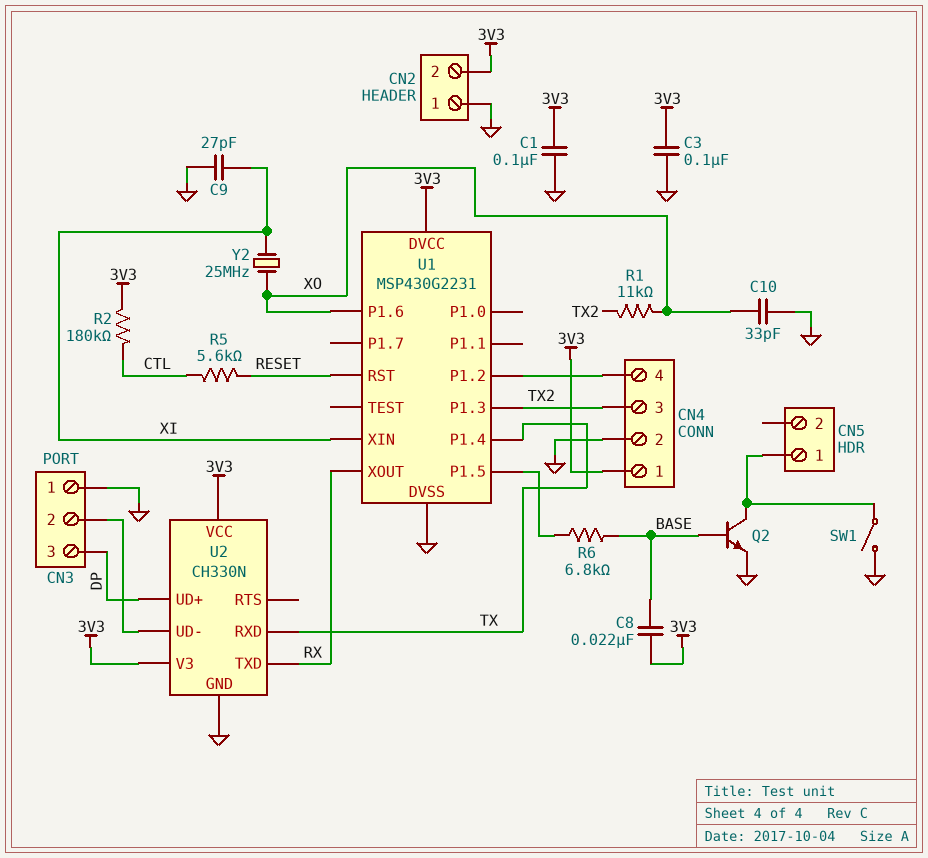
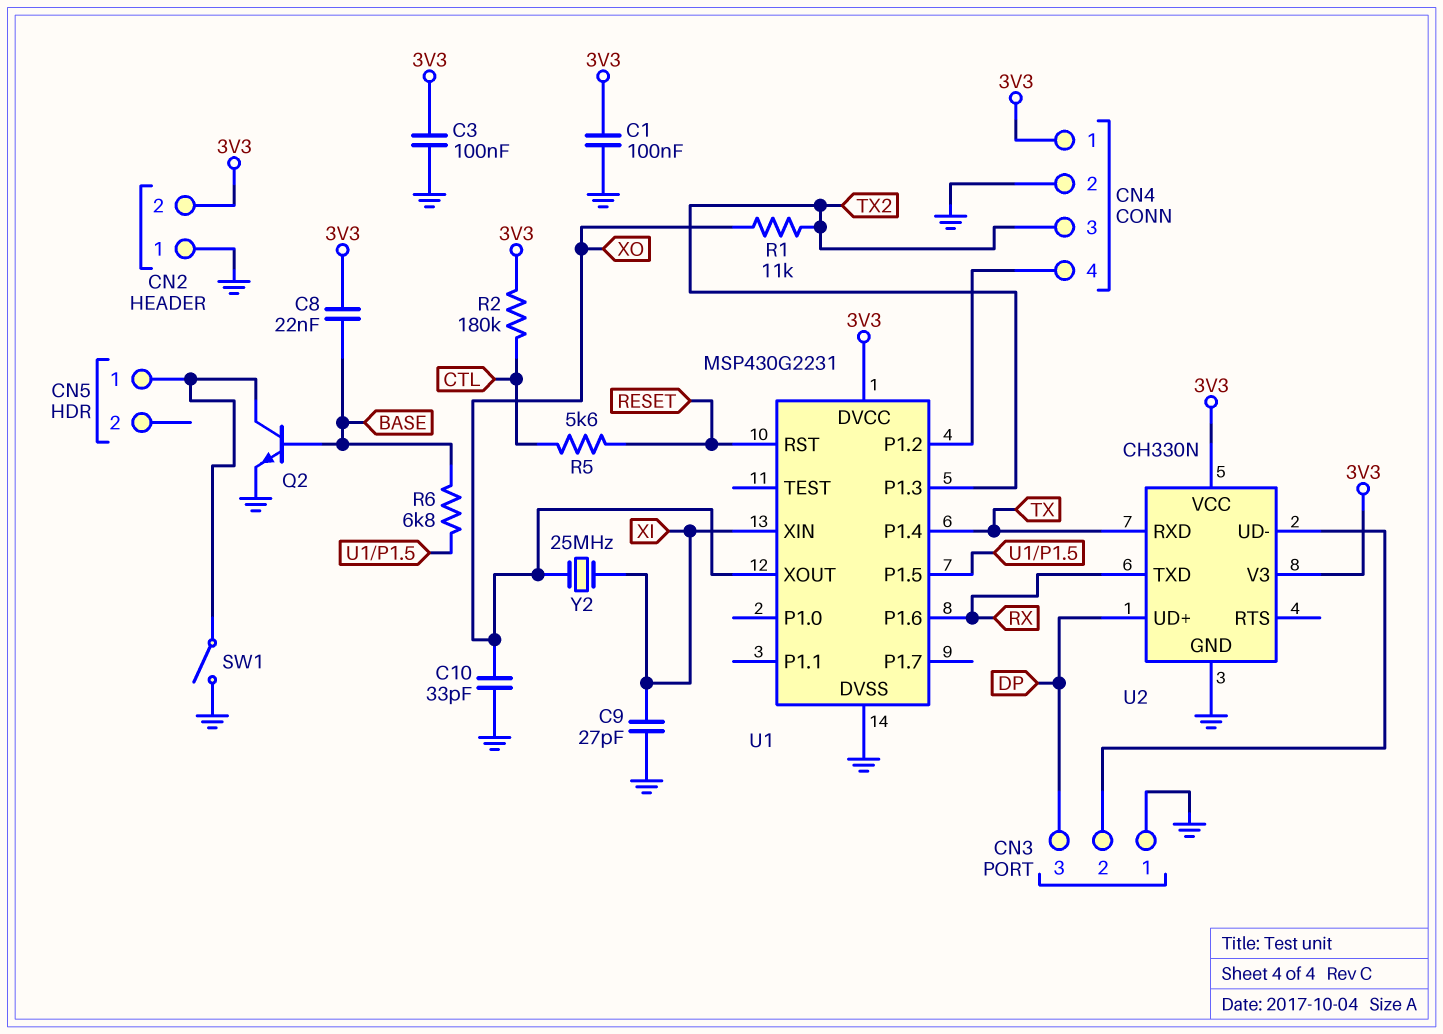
U1 pin P1.6: XO -> RX
U1 pin XOUT: RX -> XO

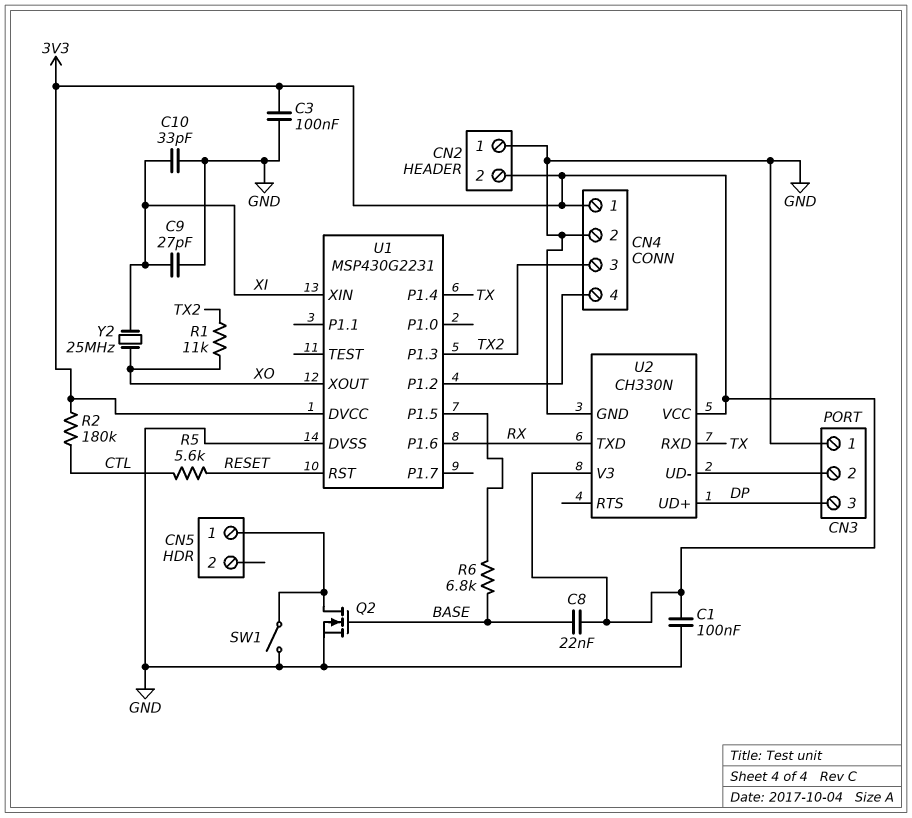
C10: 33pF (GND, XO) -> 33pF (GND, XI)
Q2: NPN (B BASE, C CN5/1, E GND) -> NMOS (G BASE, D CN5/1, S GND)

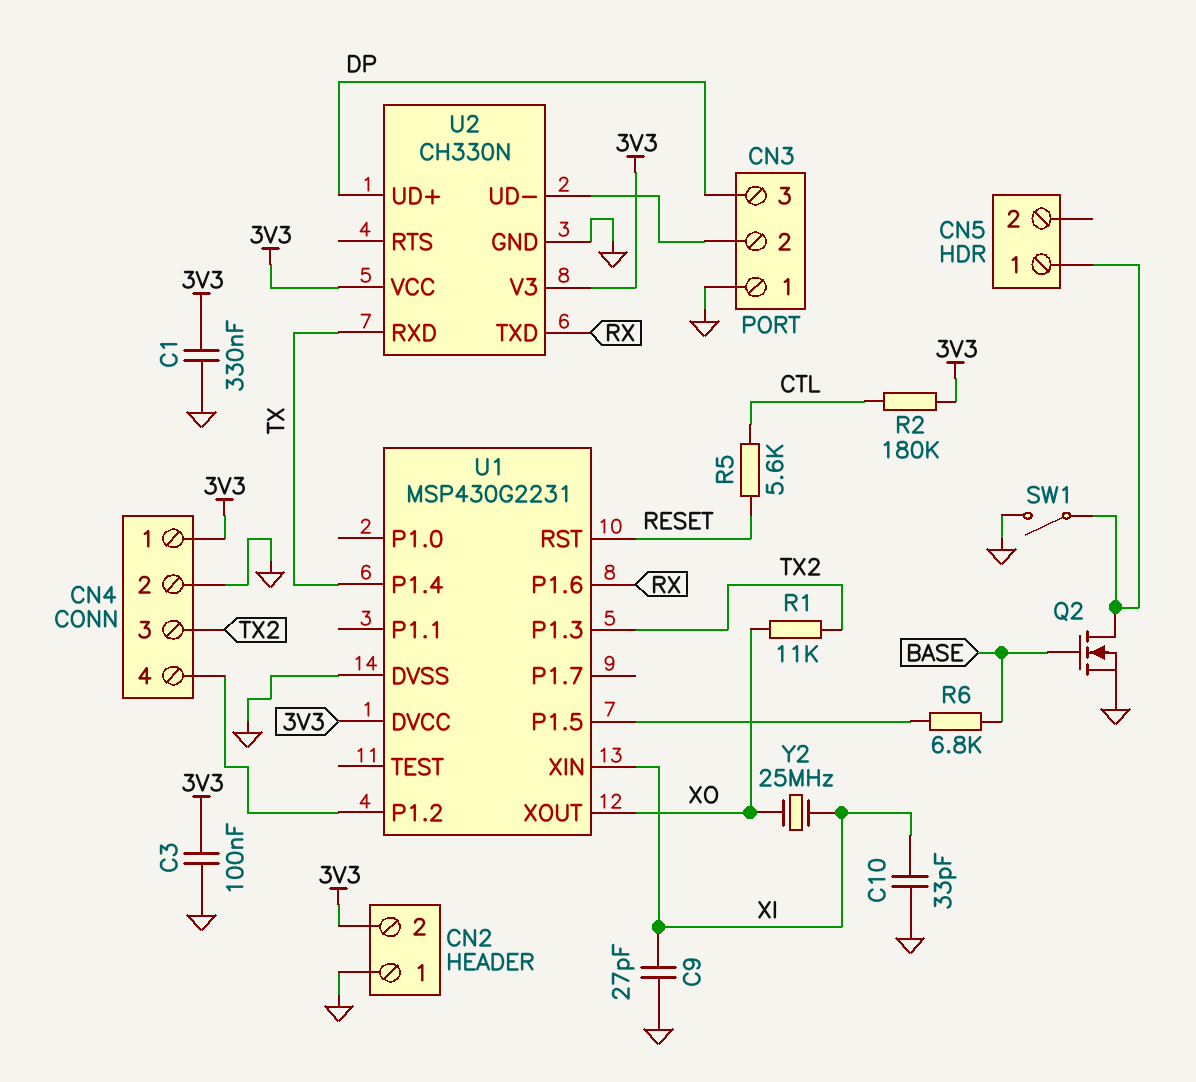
C1: 100nF (3V3, GND) -> 330nF (3V3, GND)
C8: 22nF (3V3, BASE) -> none

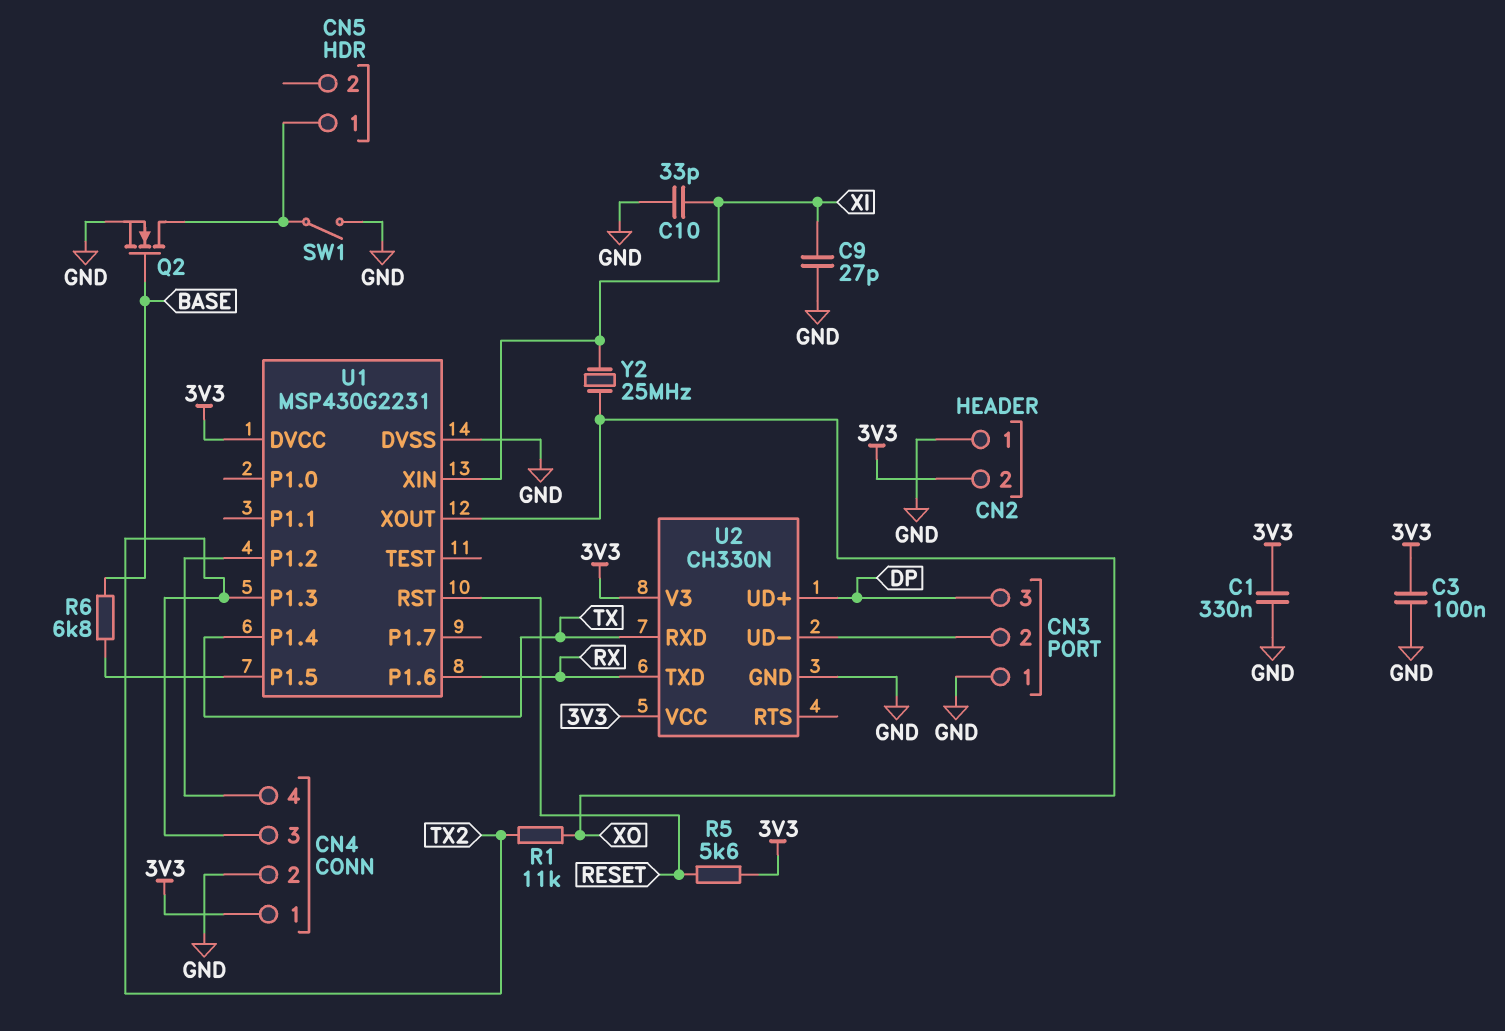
R2: 180k (3V3, CTL) -> none
R5: 5.6k (CTL, RESET) -> 5.6k (3V3, RESET)

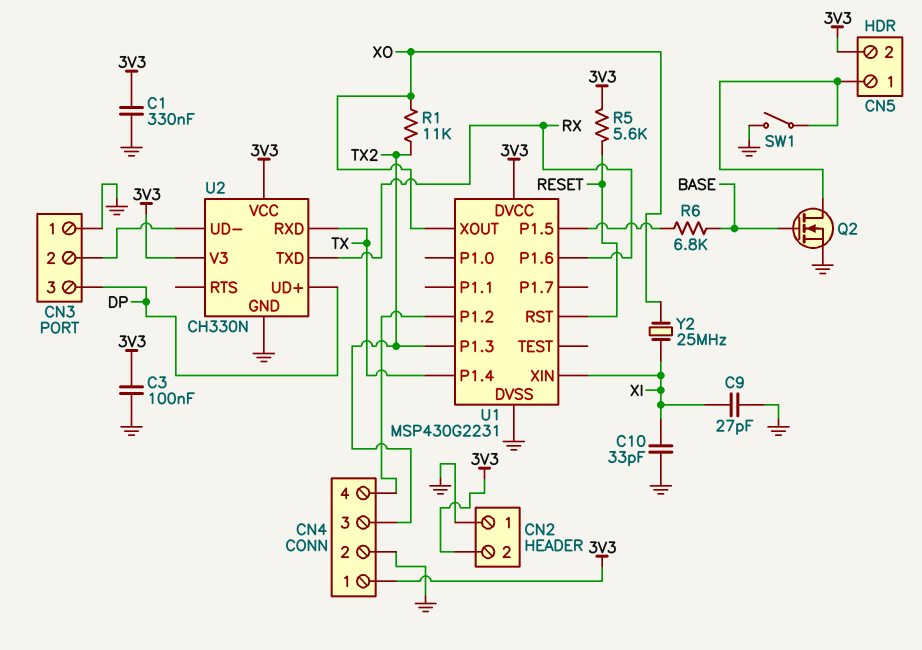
CN5 pin 2: none -> 3V3

